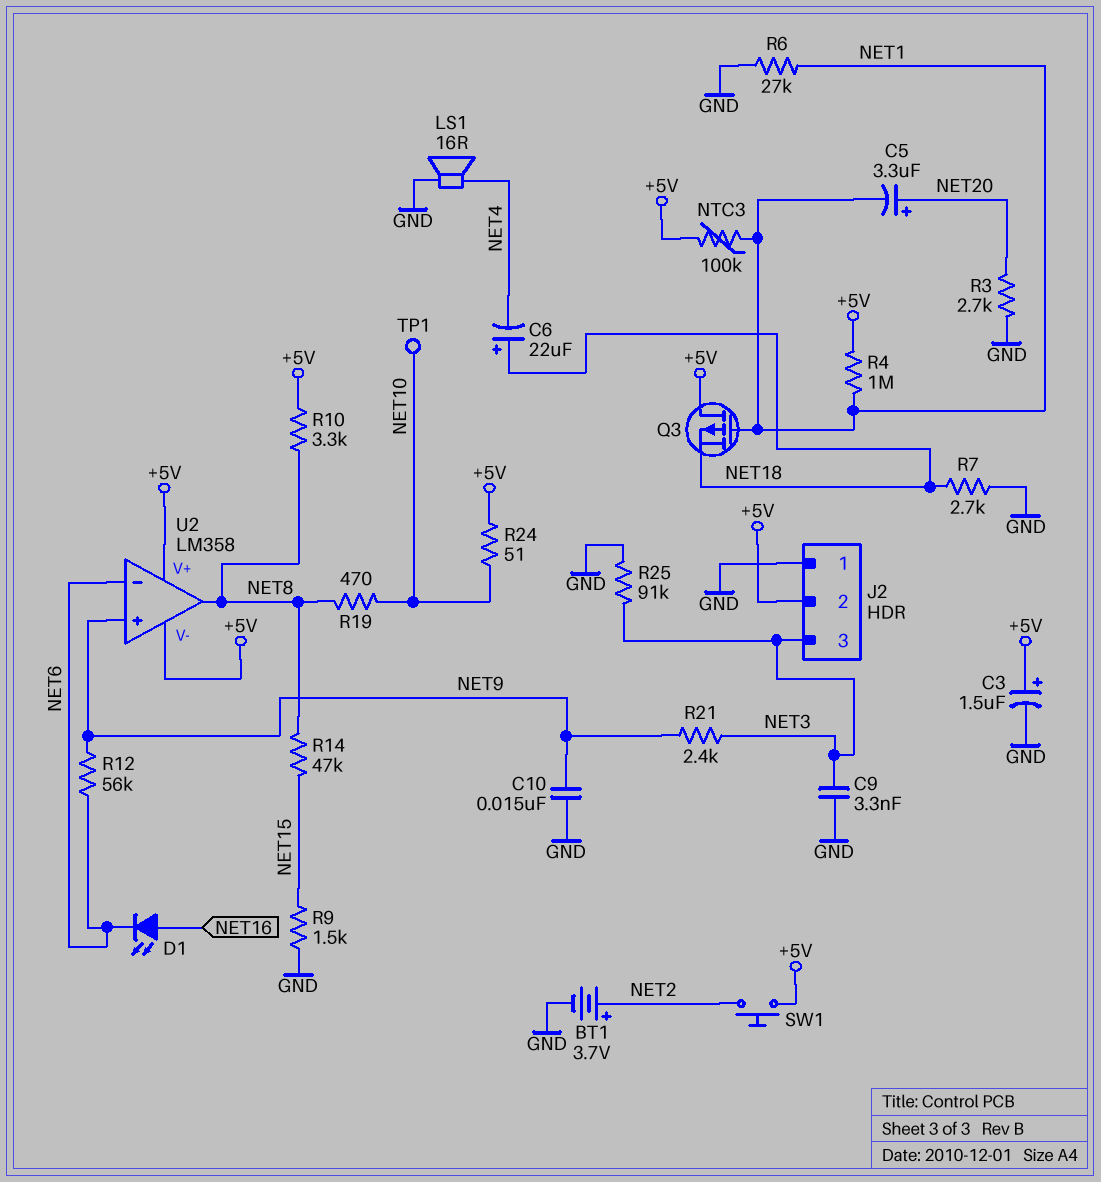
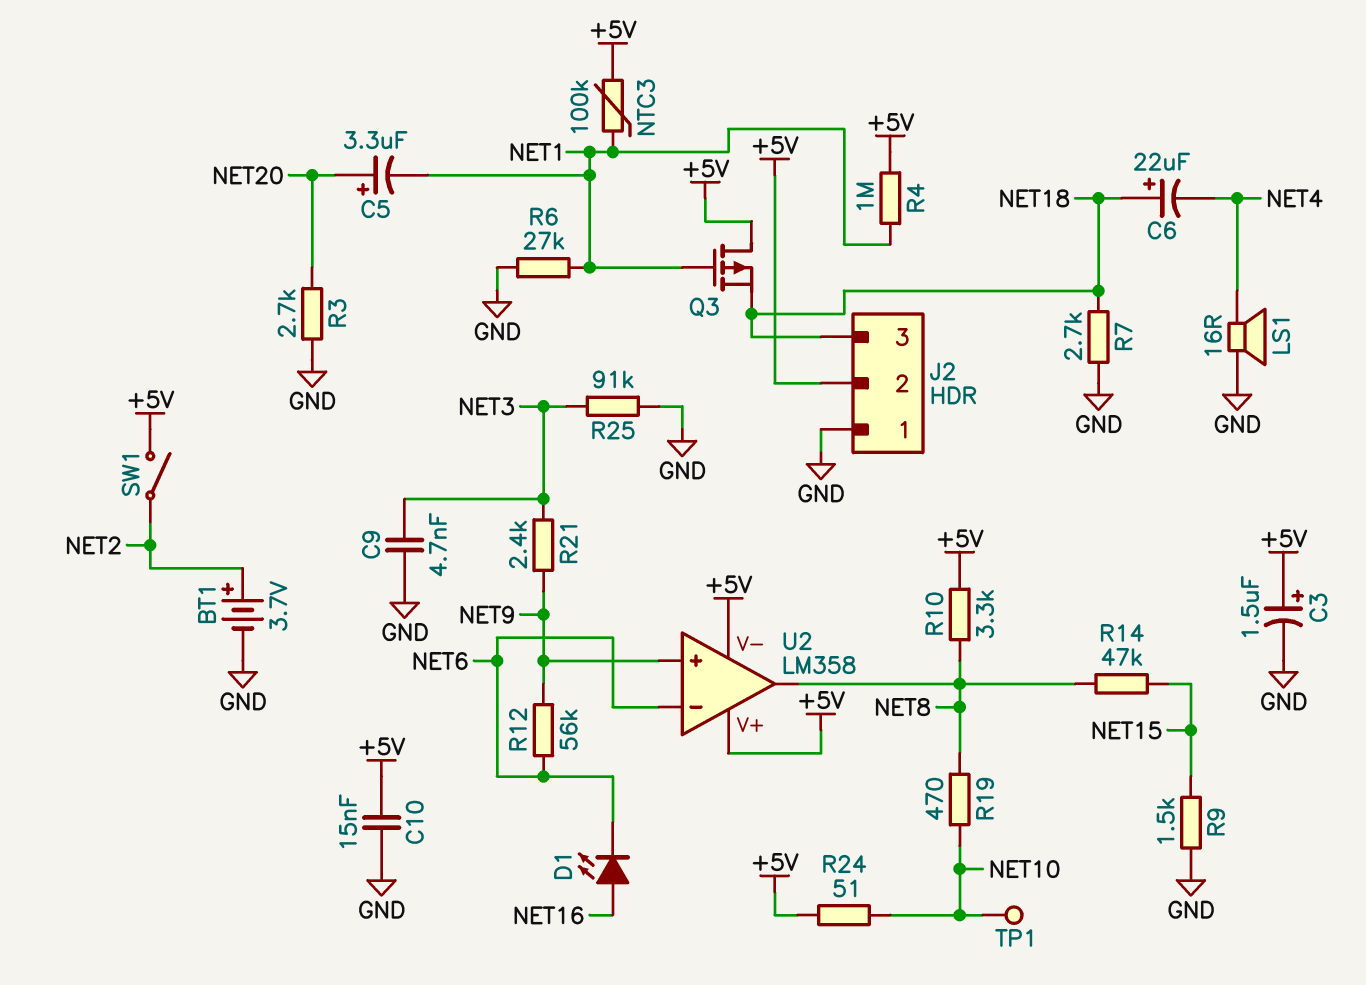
C9: 3.3nF (GND, NET3) -> 4.7nF (GND, NET3)
C10: 15nF (GND, NET9) -> 15nF (+5V, GND)
J2 pin 3: NET3 -> NET18
SW1: button (+5V, NET2) -> switch (+5V, NET2)

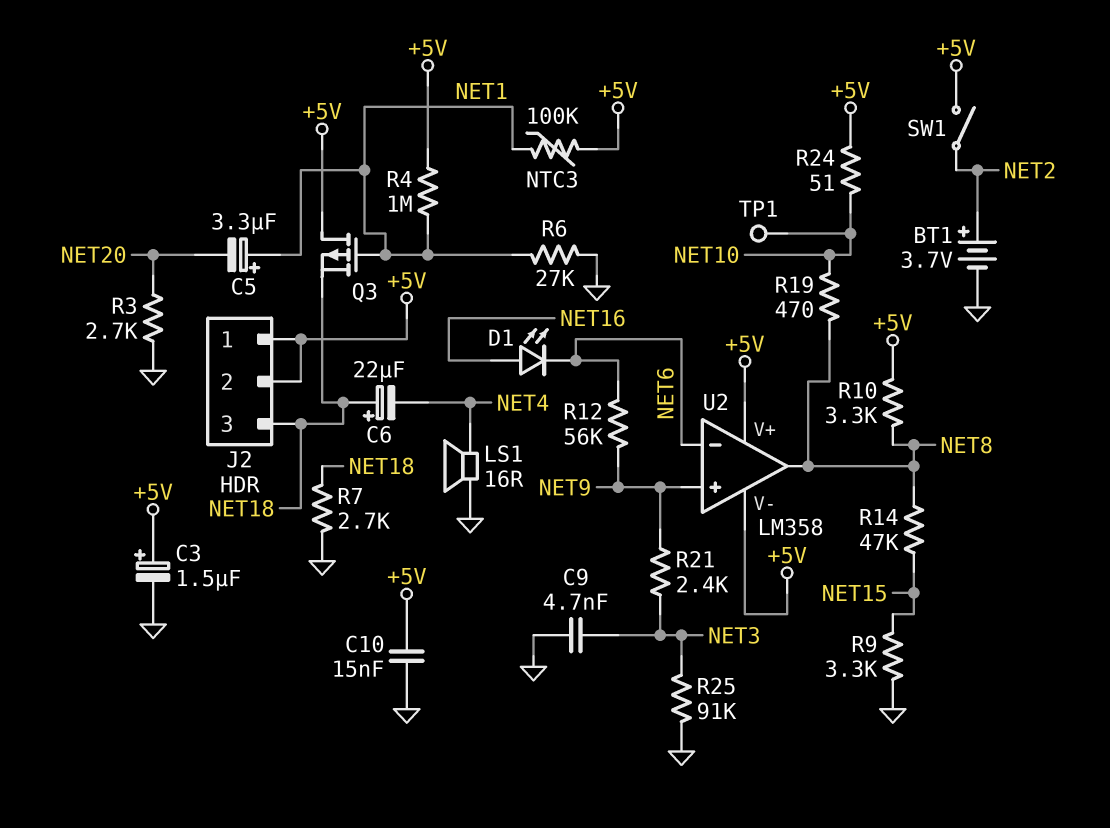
C5: 3.3uF (plus NET20, minus NET1) -> 3.3uF (plus NET1, minus NET20)
J2 pin 1: GND -> +5V
R9: 1.5k (GND, NET15) -> 3.3k (GND, NET15)

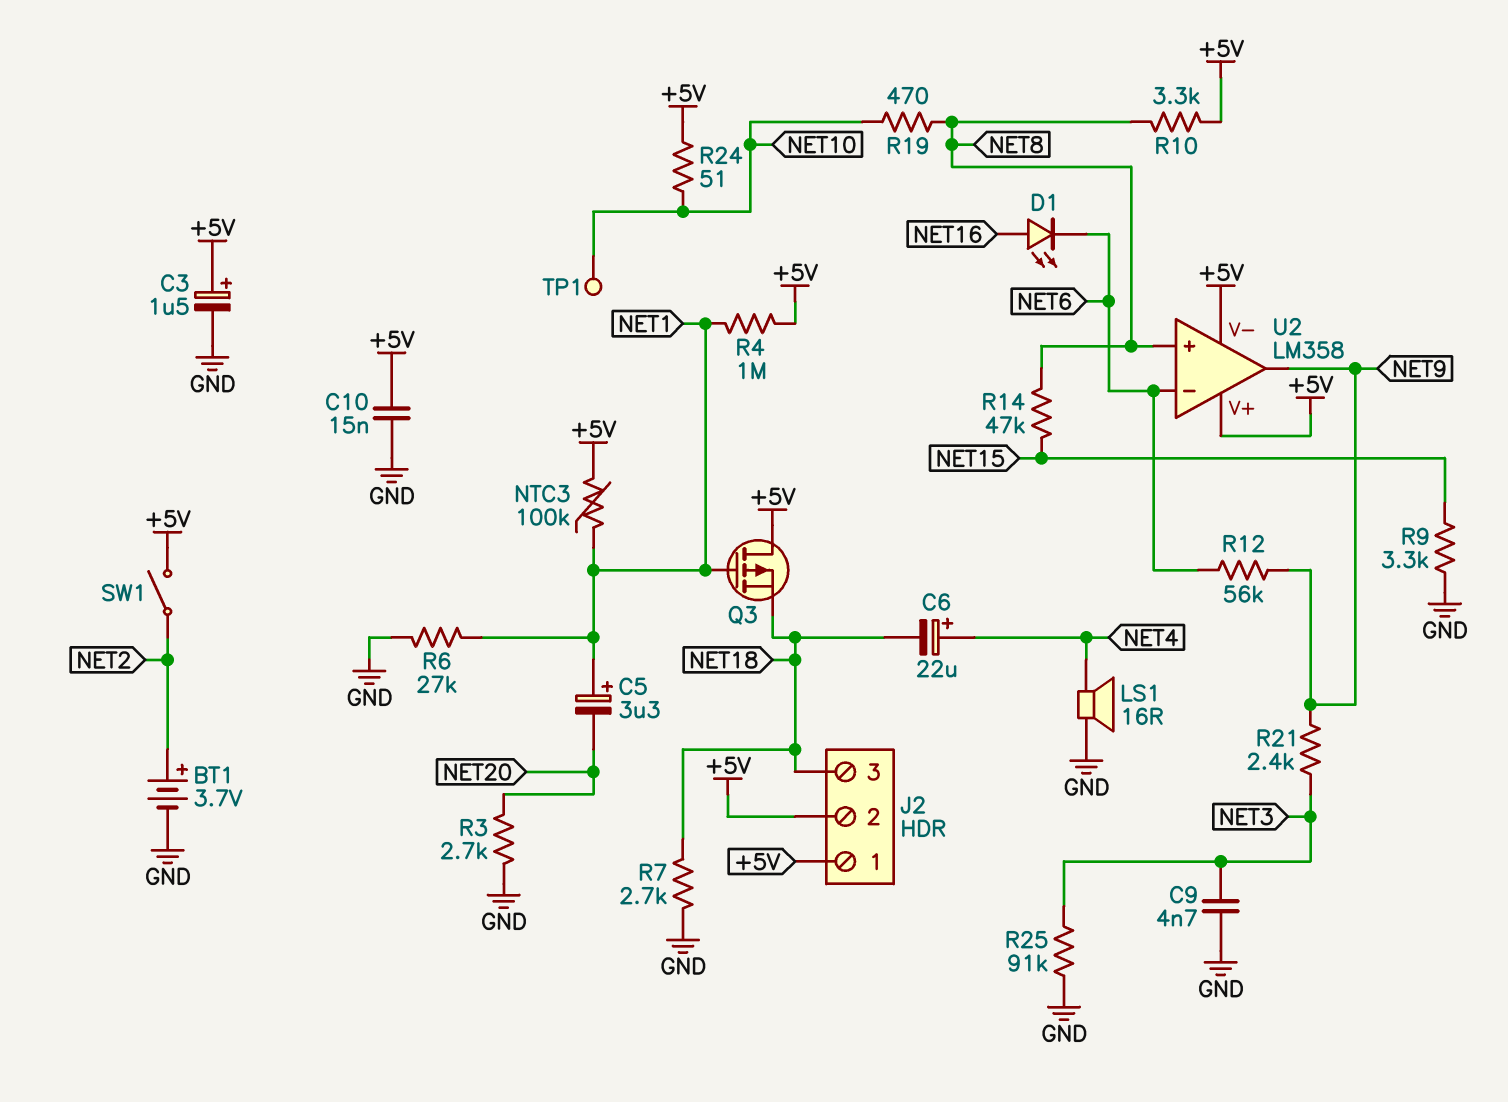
C6: 22uF (plus NET18, minus NET4) -> 22uF (plus NET4, minus NET18)
U2 pin in+: NET9 -> NET8
U2 pin out: NET8 -> NET9

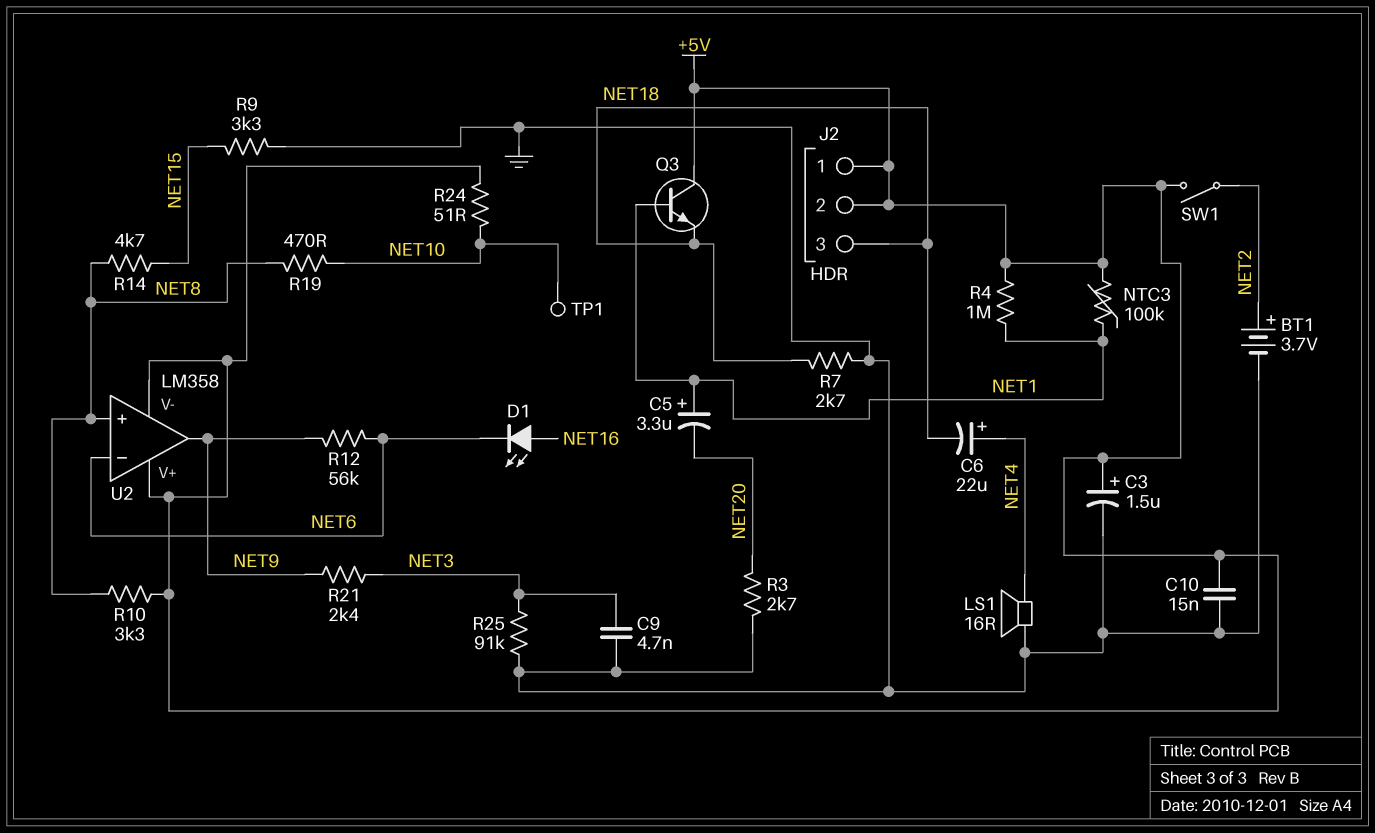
Q3: PMOS (G NET1, D +5V, S NET18) -> NPN (B NET1, C +5V, E NET18)
R6: 27k (GND, NET1) -> none
R14: 47k (NET8, NET15) -> 4.7k (NET8, NET15)

